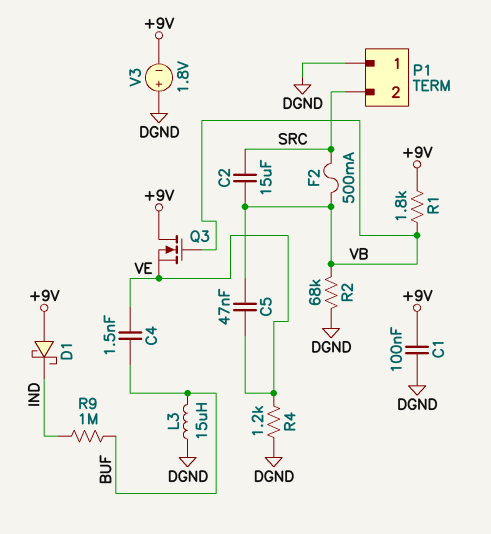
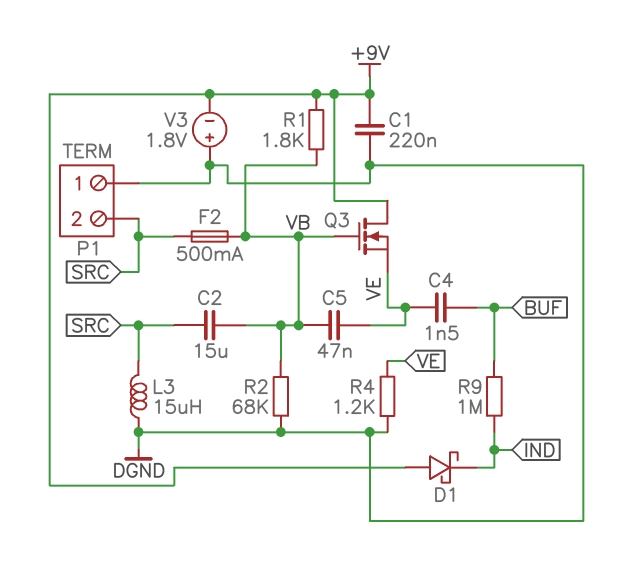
C1: 100nF (+9V, DGND) -> 220nF (+9V, DGND)
L3: 15uH (BUF, DGND) -> 15uH (DGND, SRC)

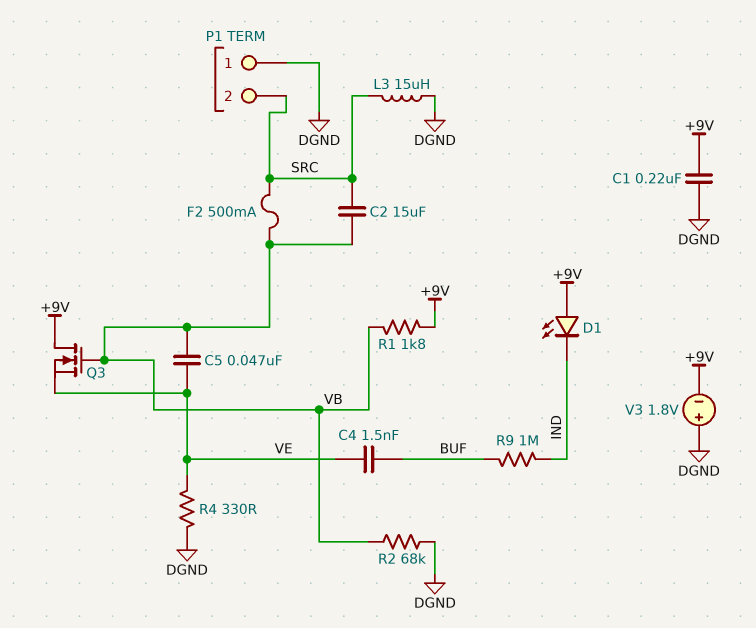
D1: schottky (A +9V, K IND) -> LED (A +9V, K IND)
R4: 1.2k (DGND, VE) -> 330 (DGND, VE)

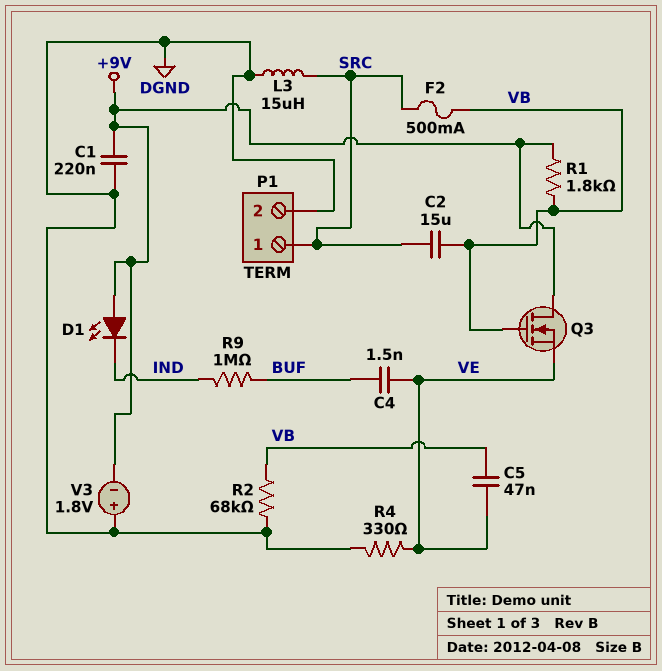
P1 pin 1: DGND -> SRC
P1 pin 2: SRC -> DGND

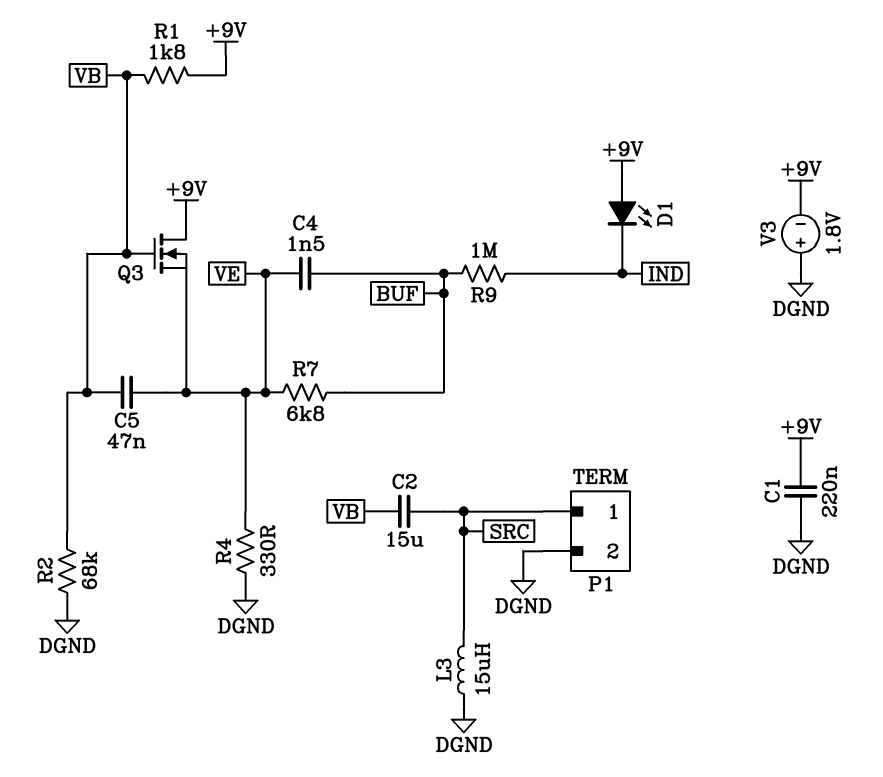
F2: 500mA (SRC, VB) -> none
R7: none -> 6.8k (BUF, VE)

